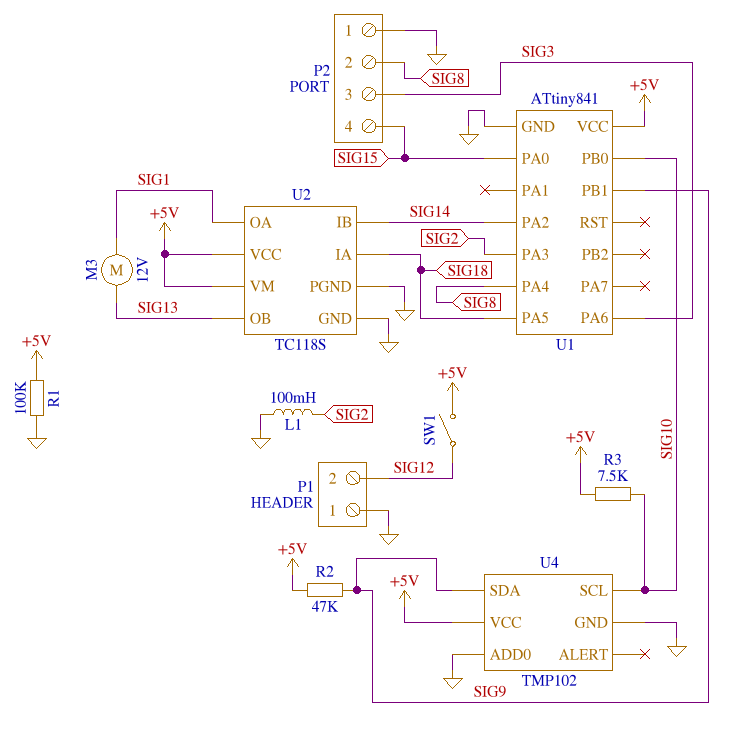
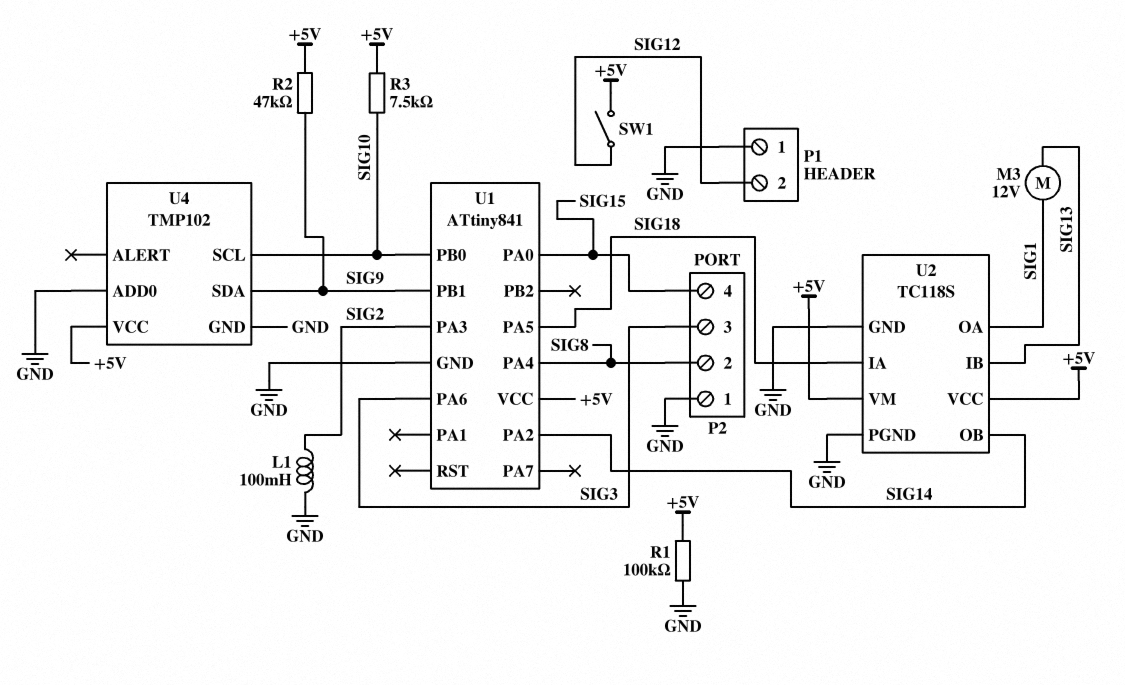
U2 pin IB: SIG14 -> SIG13
U2 pin OB: SIG13 -> SIG14

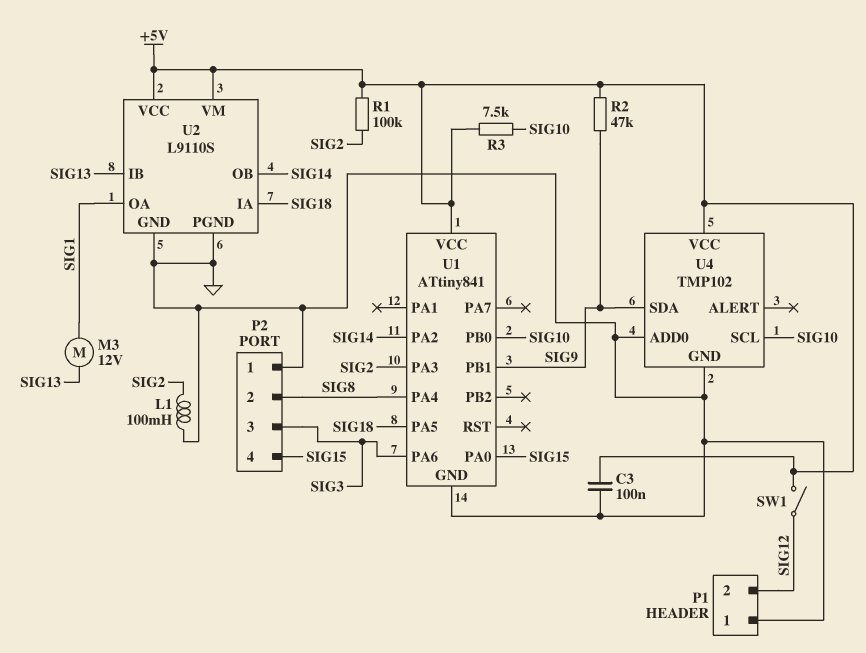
C3: none -> 100nF (+5V, GND)
R1: 100k (+5V, GND) -> 100k (+5V, SIG2)
U2: TC118S -> L9110S

